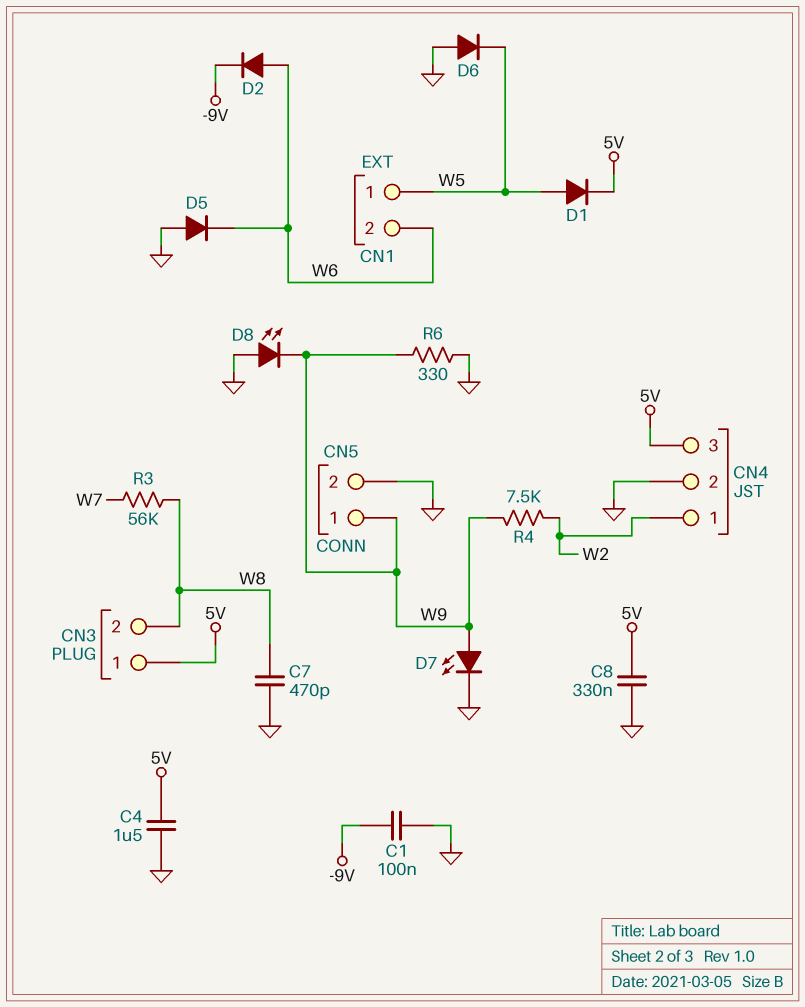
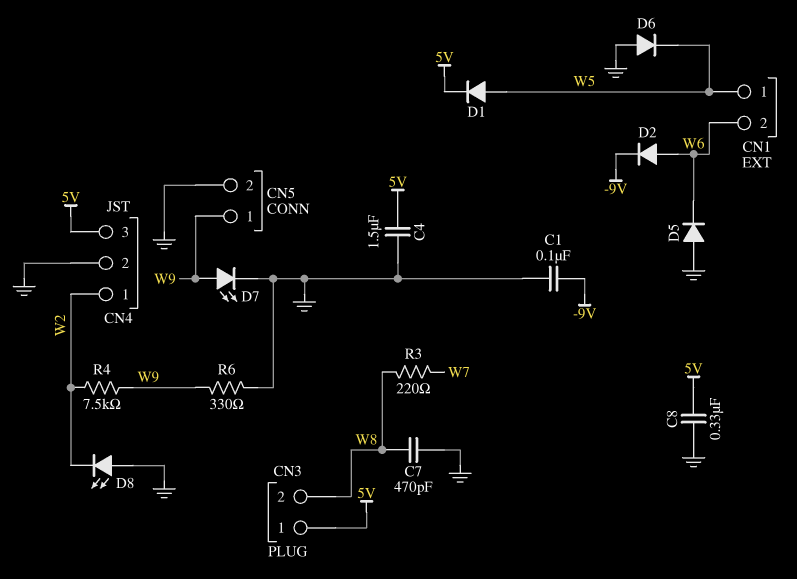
D8: LED (A GND, K W9) -> LED (A GND, K W2)
R3: 56k (W7, W8) -> 220 (W7, W8)

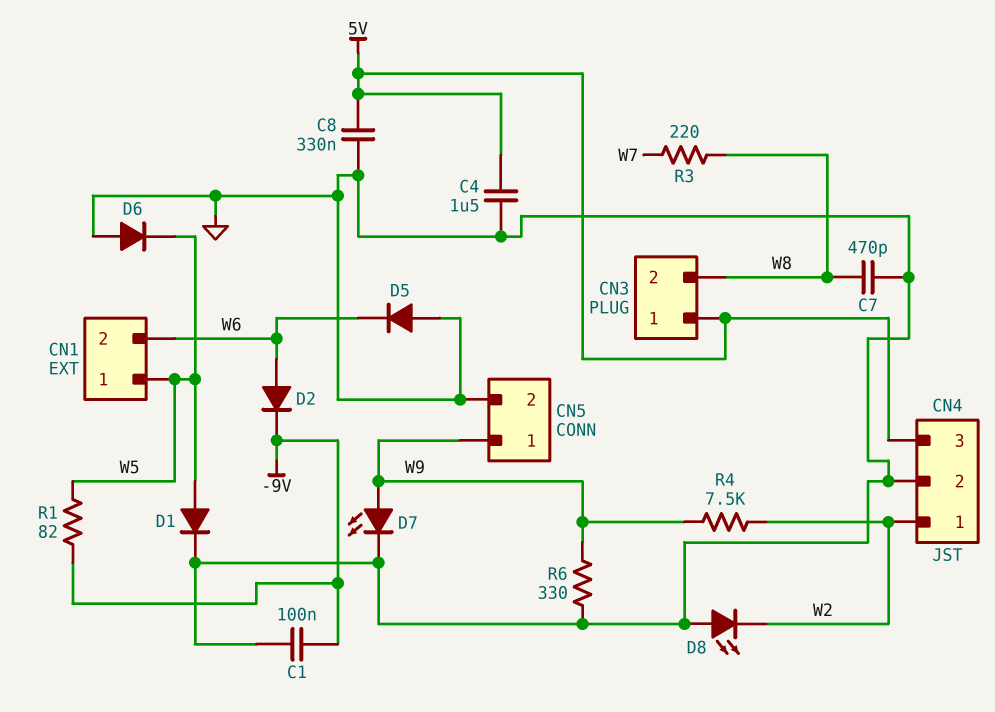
D1: diode (A W5, K 5V) -> diode (A W5, K GND)
R1: none -> 82 (-9V, W5)

